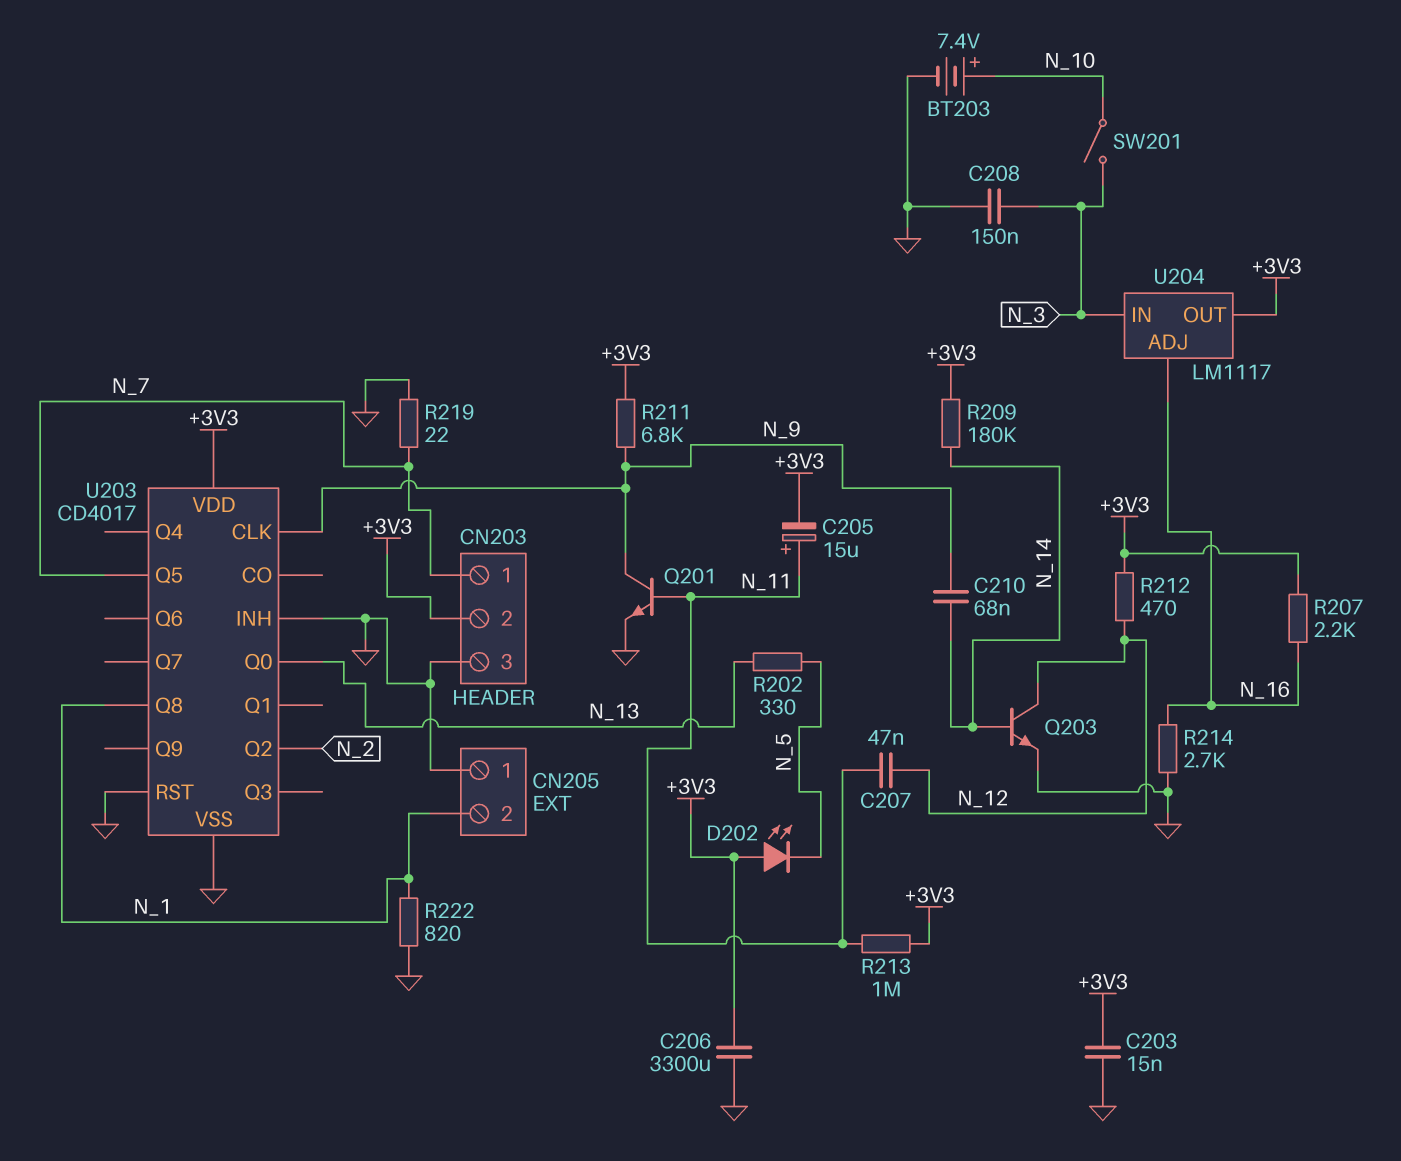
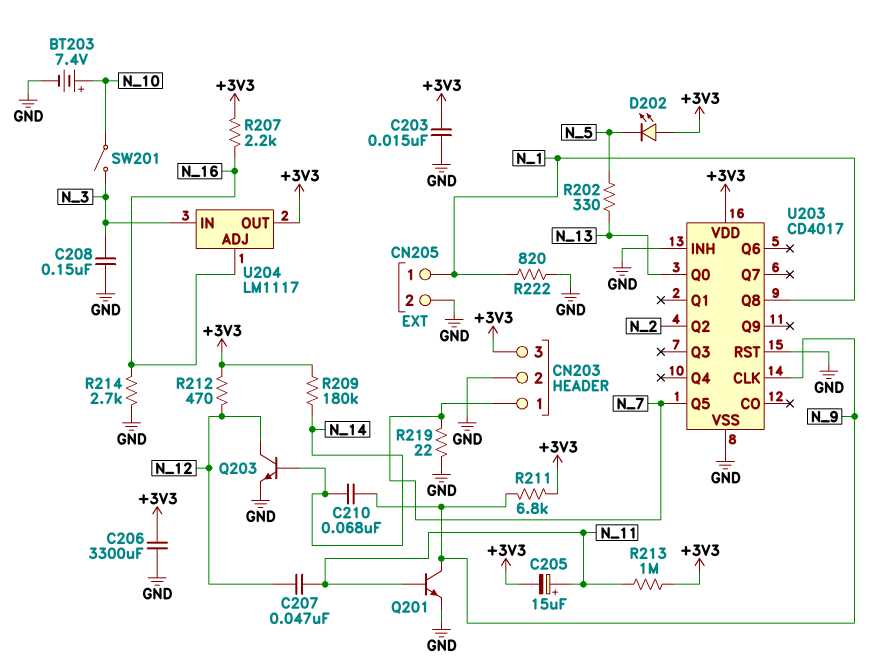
CN203 pin 2: +3V3 -> GND
CN203 pin 3: GND -> +3V3
CN205 pin 1: GND -> N_1
CN205 pin 2: N_1 -> GND

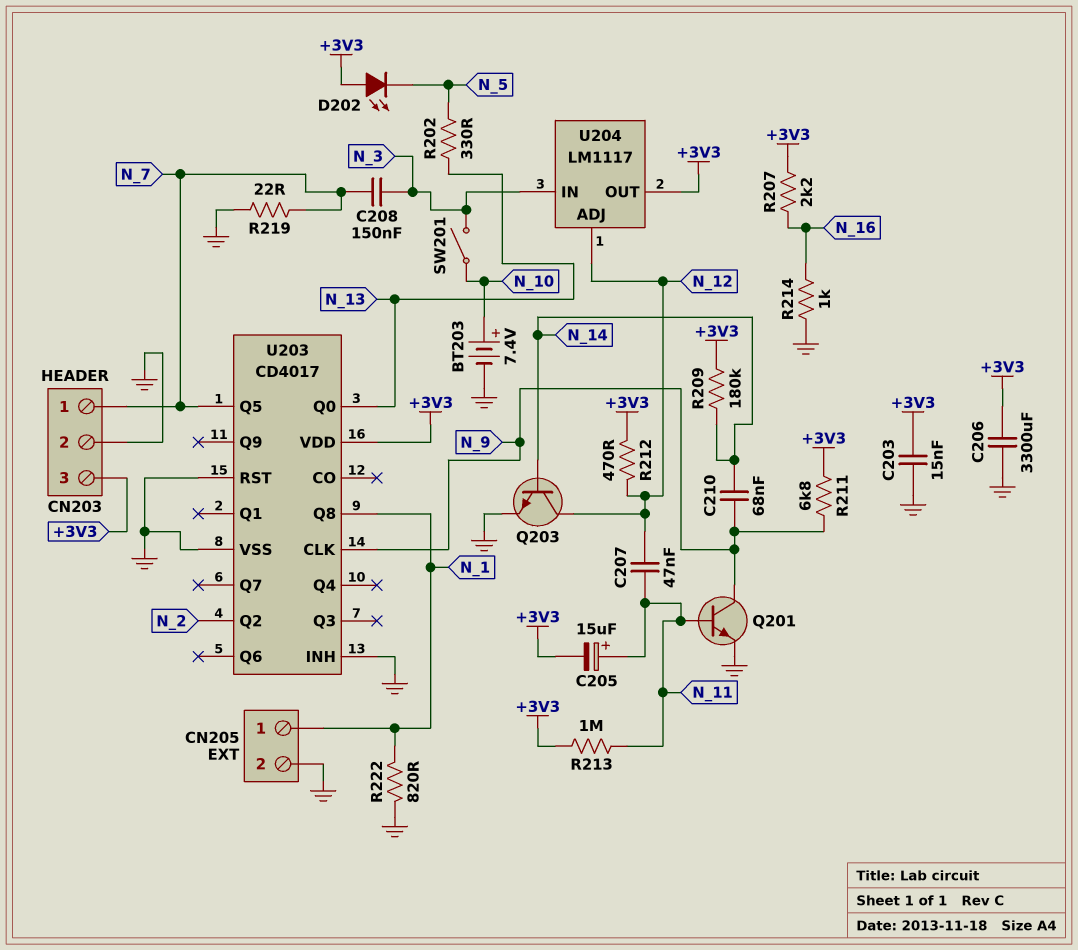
C208: 150nF (GND, N_3) -> 150nF (N_3, N_7)
R214: 2.7k (GND, N_16) -> 1k (GND, N_16)
U204 pin ADJ: N_16 -> N_12

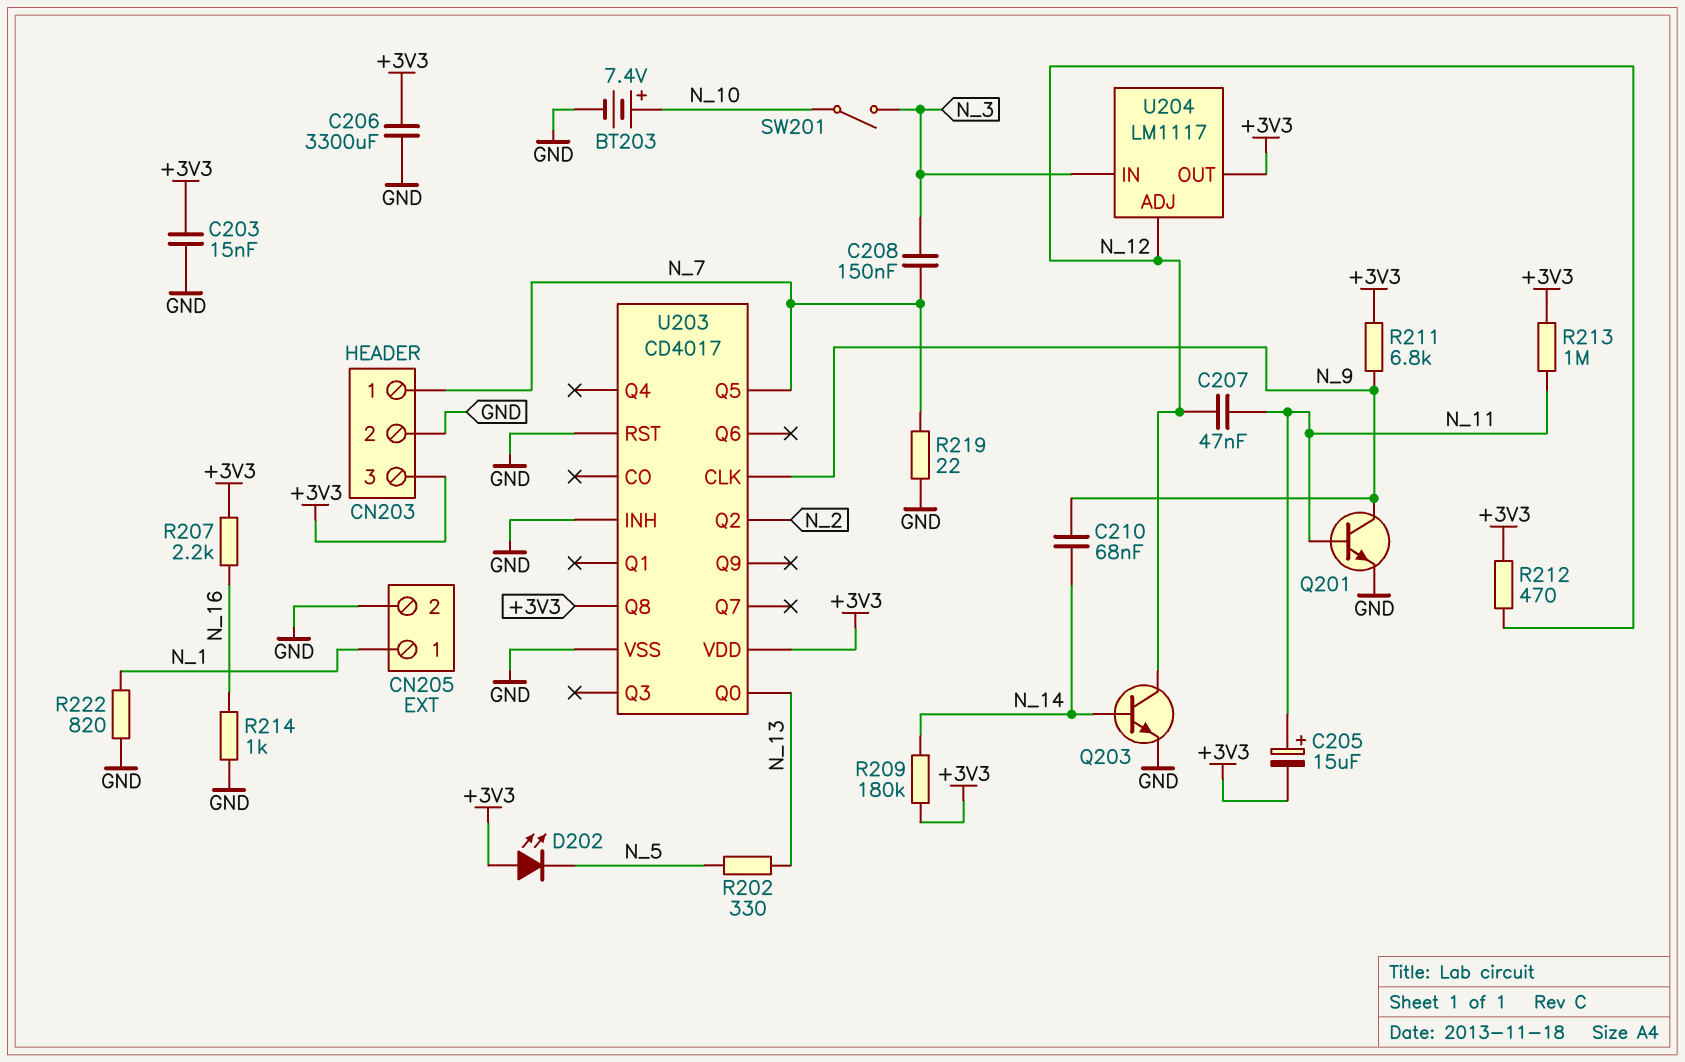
U203 pin Q8: N_1 -> +3V3

